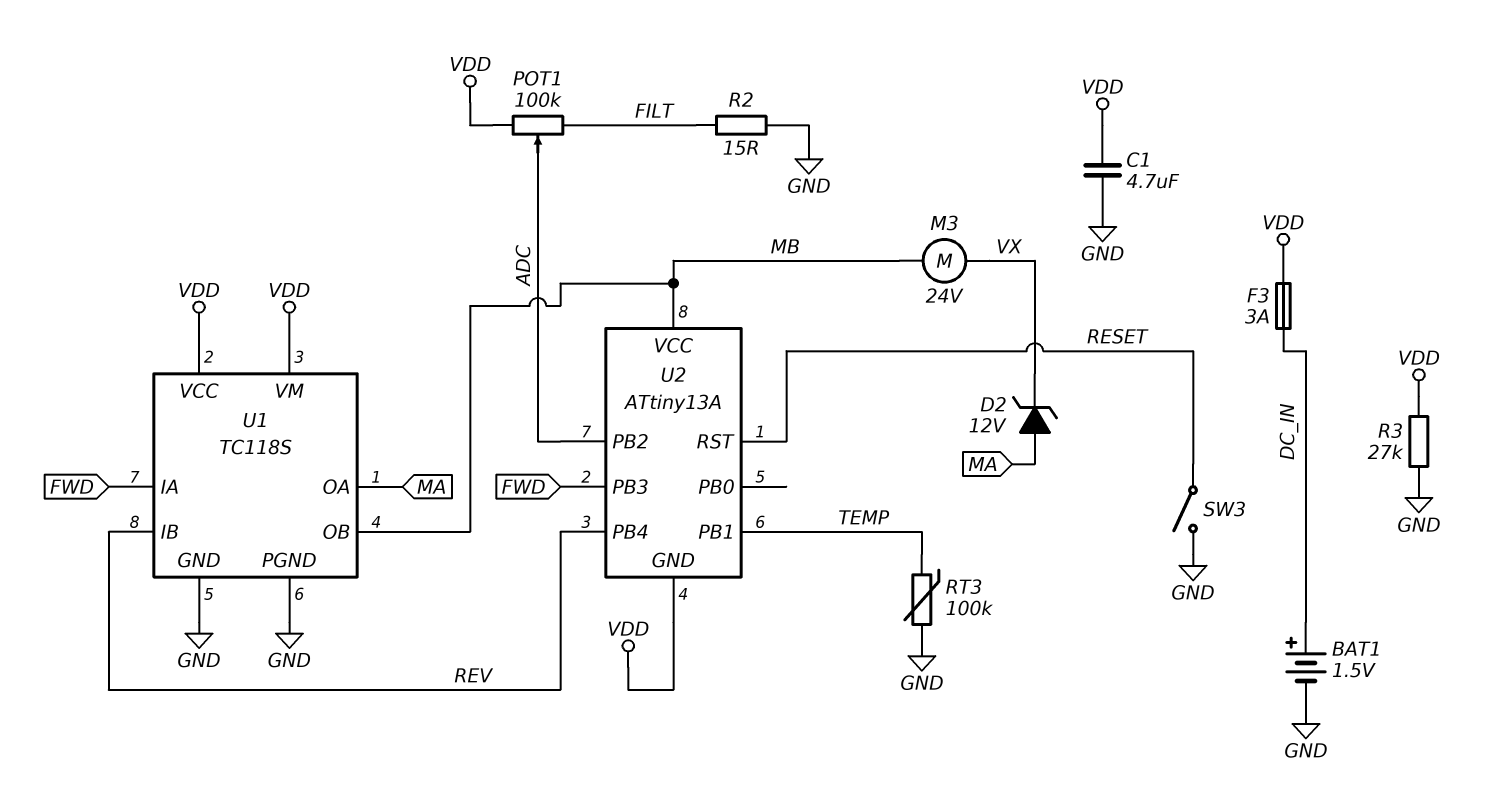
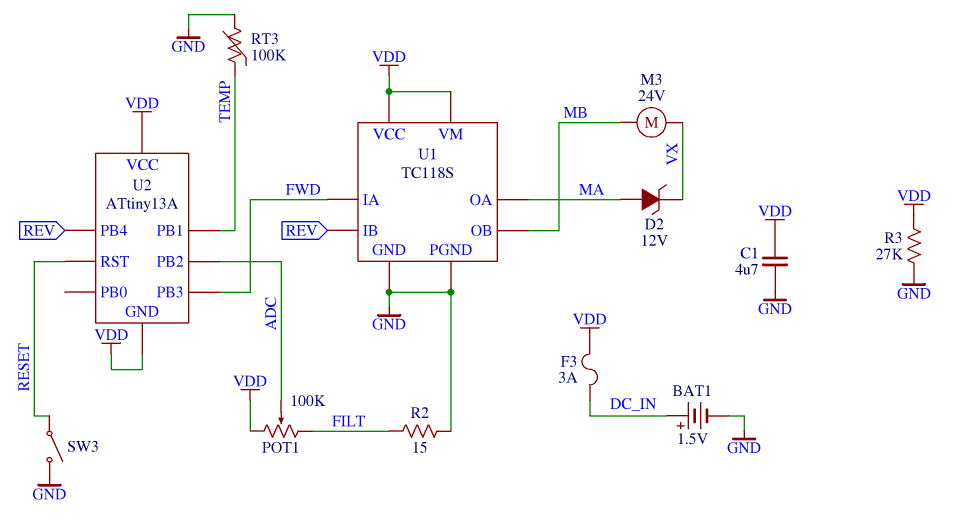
U2 pin VCC: MB -> VDD

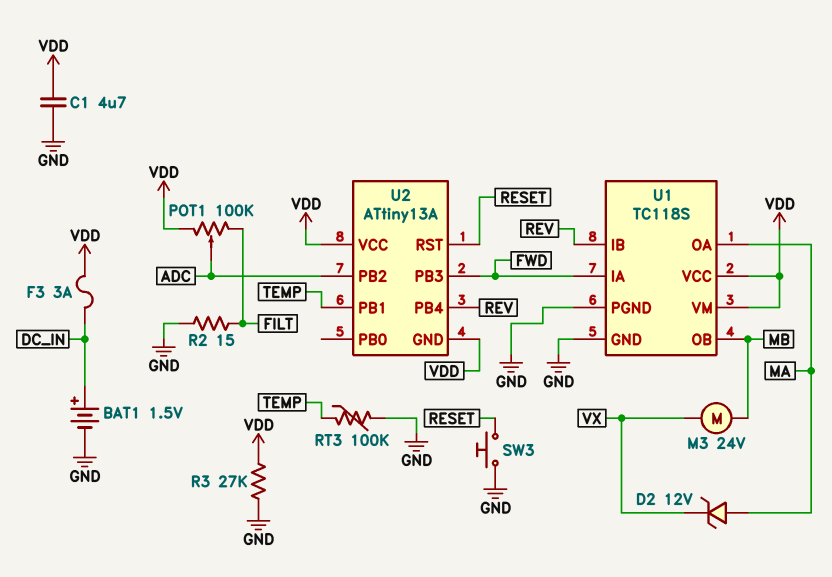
SW3: switch (GND, RESET) -> button (GND, RESET)

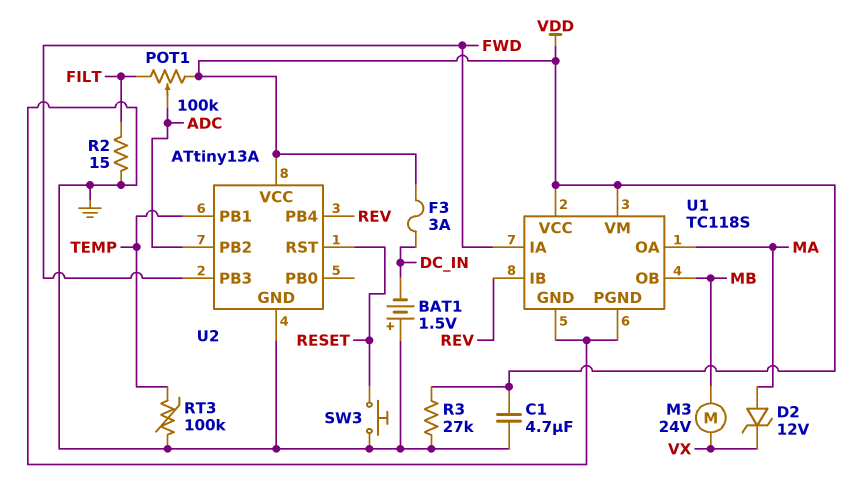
BAT1: 1.5V (plus DC_IN, minus GND) -> 1.5V (plus GND, minus DC_IN)
U2 pin GND: VDD -> GND

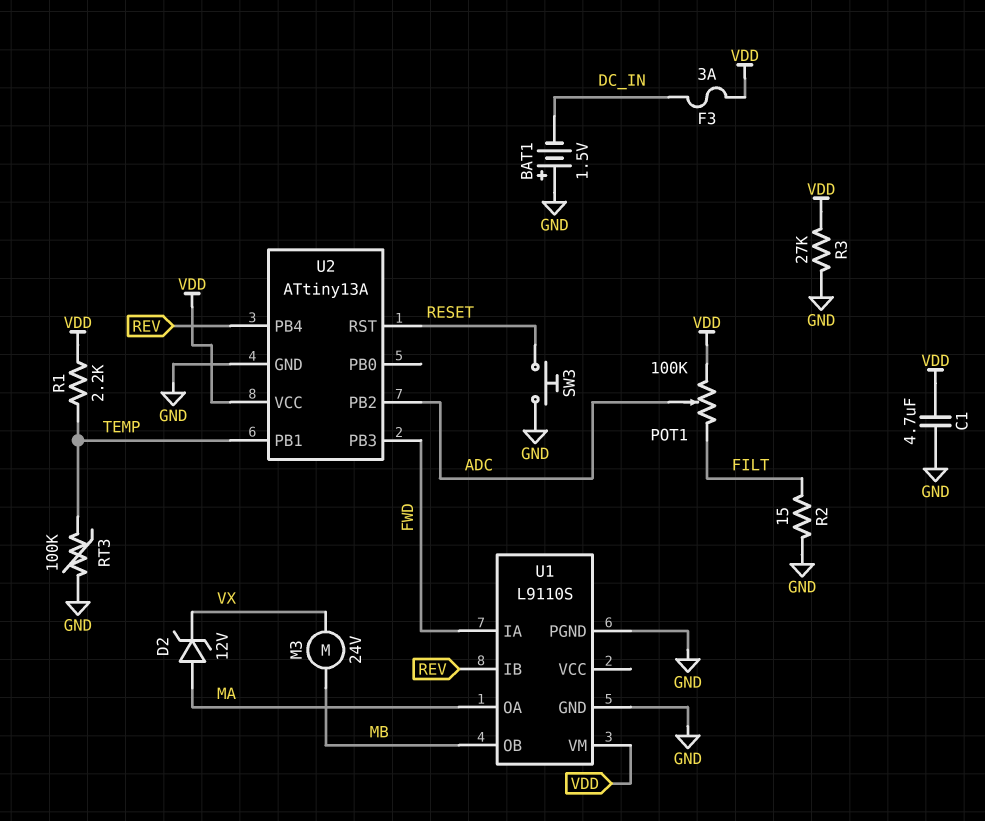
R1: none -> 2.2k (TEMP, VDD)
U1: TC118S -> L9110S
U1 pin VCC: VDD -> none

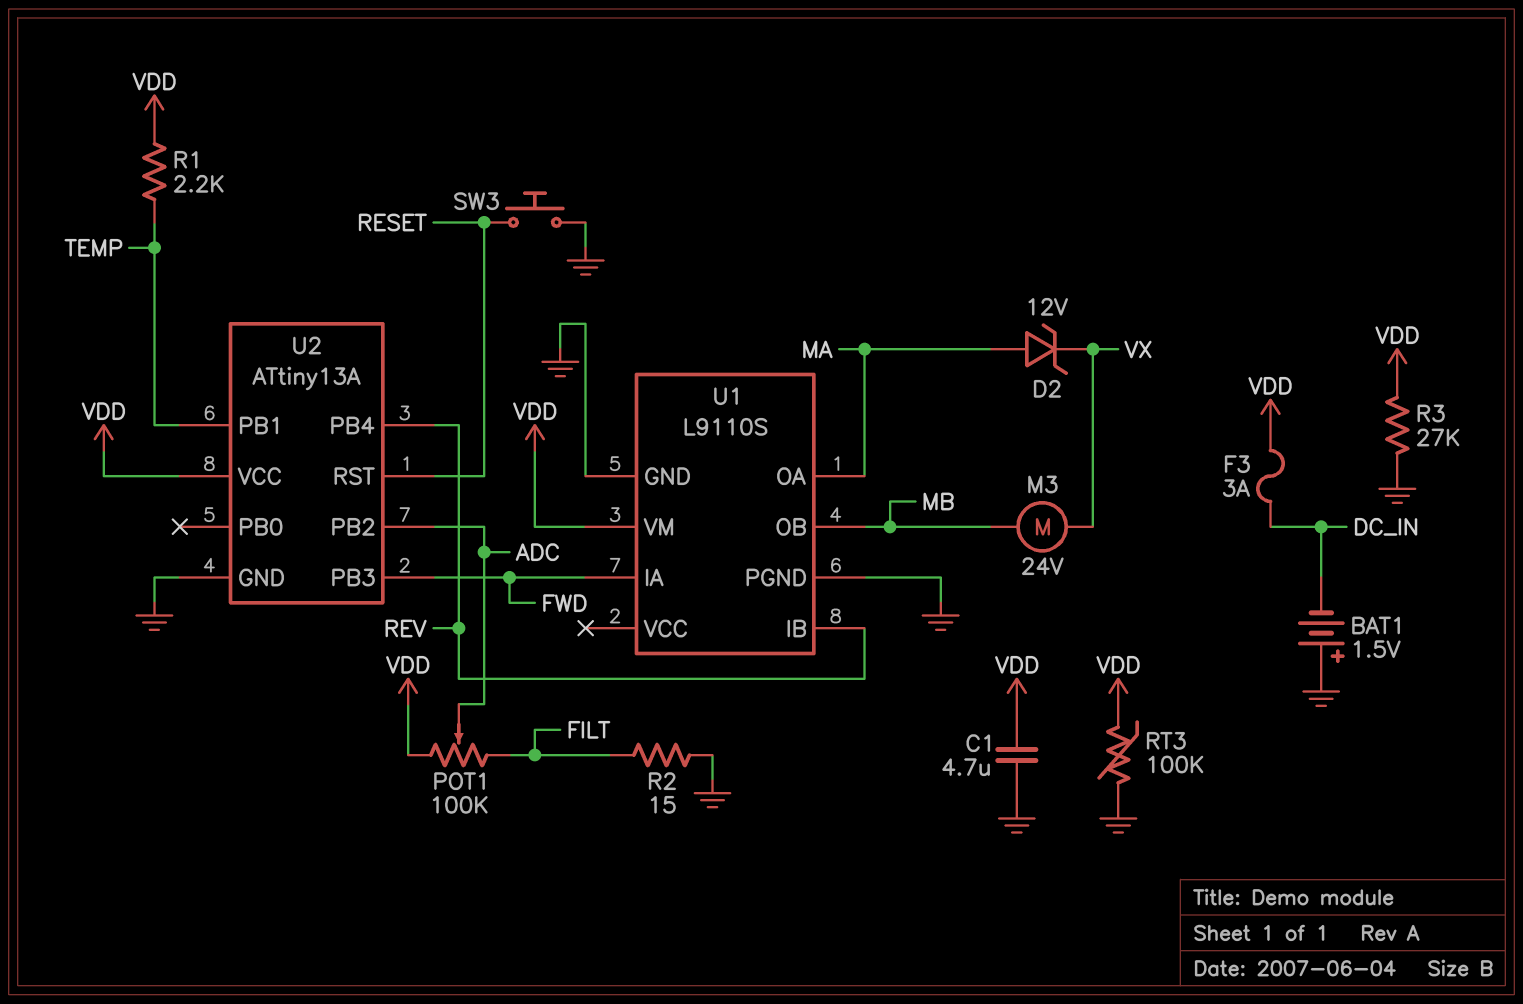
RT3: 100k (GND, TEMP) -> 100k (GND, VDD)

